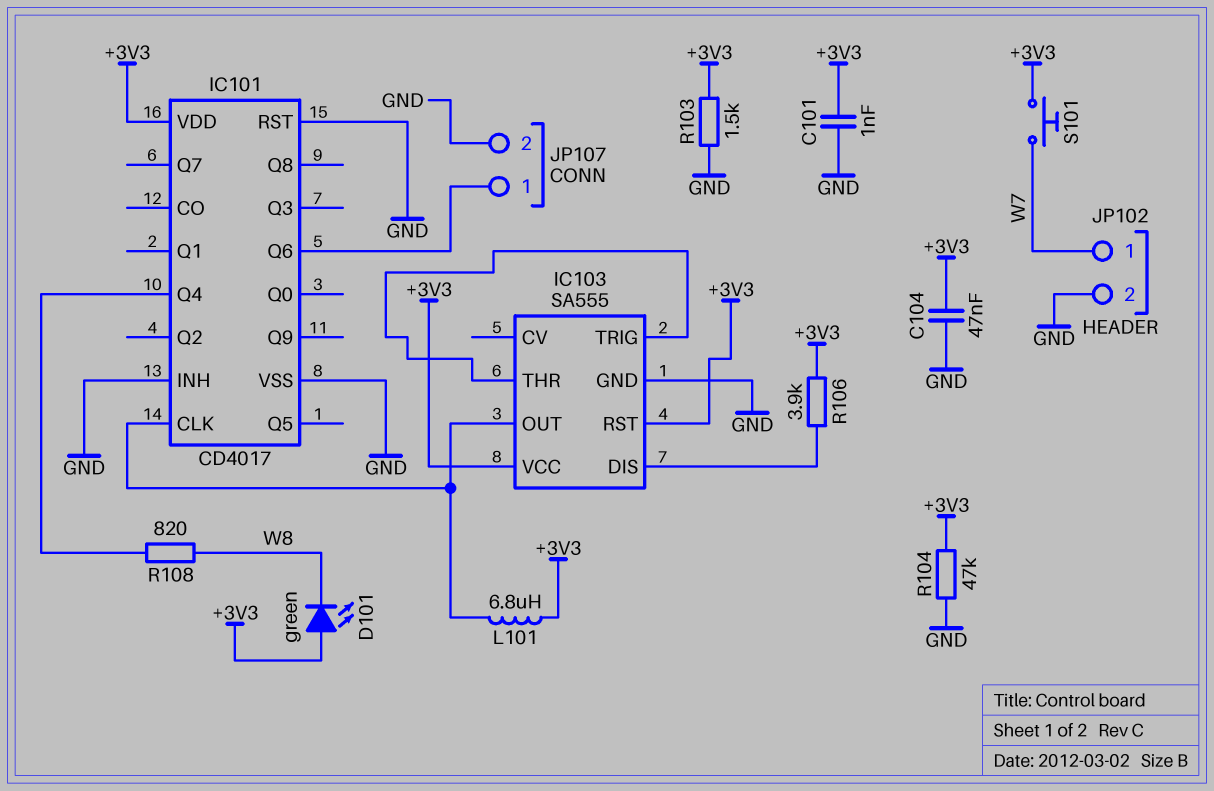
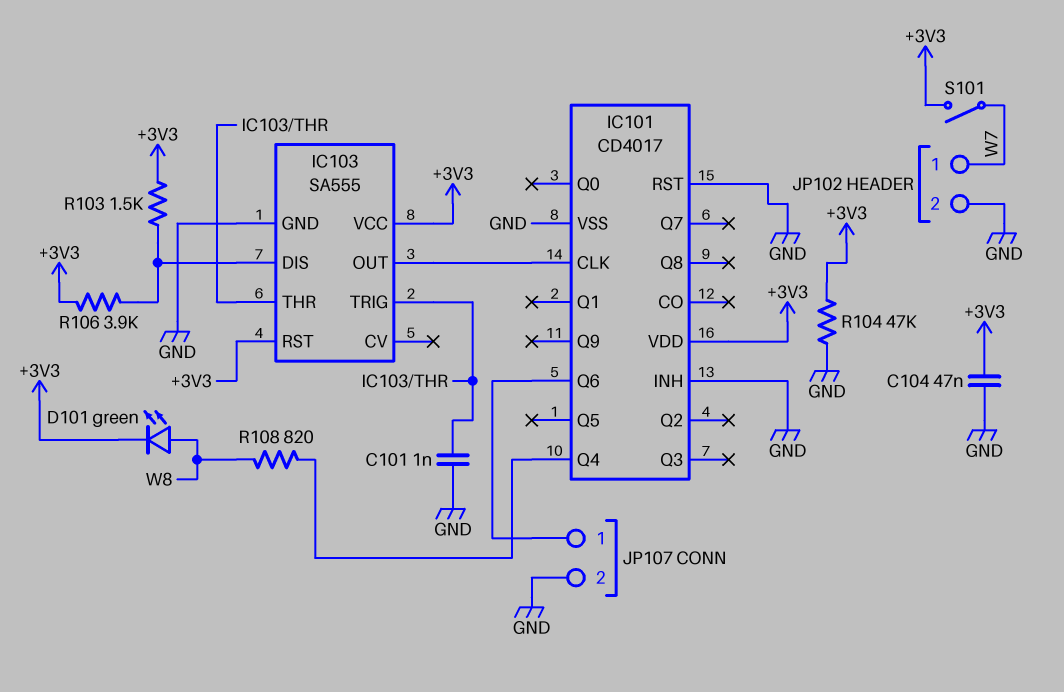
C101: 1nF (+3V3, GND) -> 1nF (GND, IC103/THR)
D101: LED green (A +3V3, K W8) -> LED green (A W8, K +3V3)
L101: 6.8uH (+3V3, IC101/CLK) -> none
R103: 1.5k (+3V3, GND) -> 1.5k (+3V3, IC103/DIS)
S101: button (+3V3, W7) -> switch (+3V3, W7)

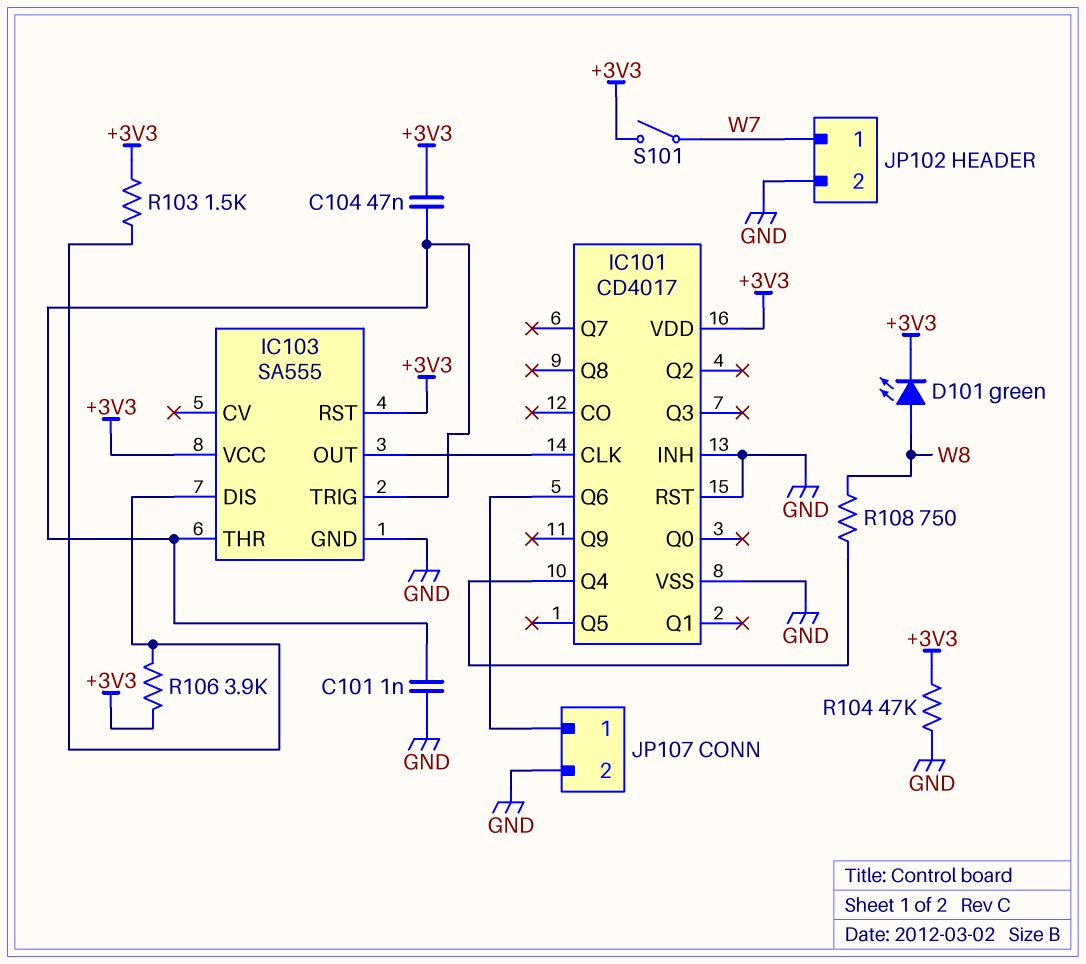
C104: 47nF (+3V3, GND) -> 47nF (+3V3, IC103/THR)
R108: 820 (IC101/Q4, W8) -> 750 (IC101/Q4, W8)

